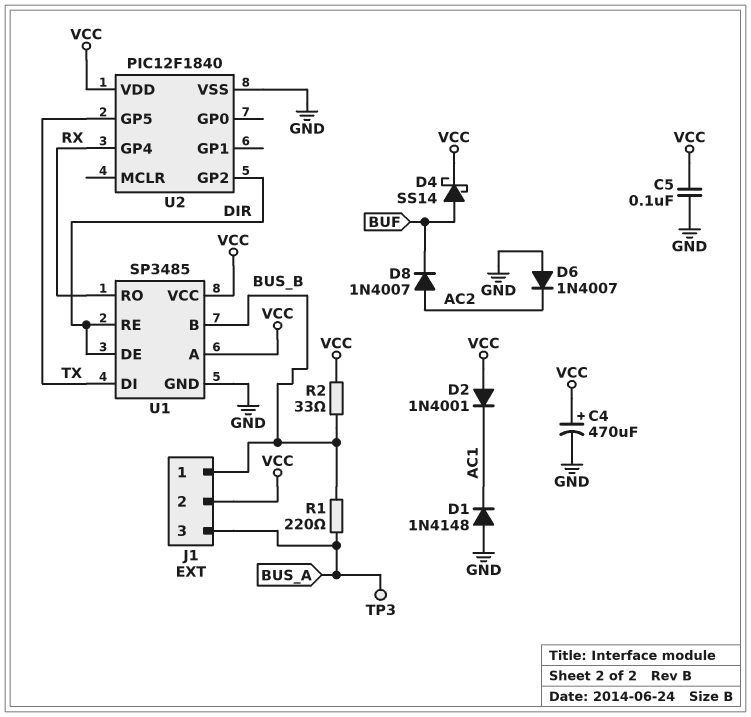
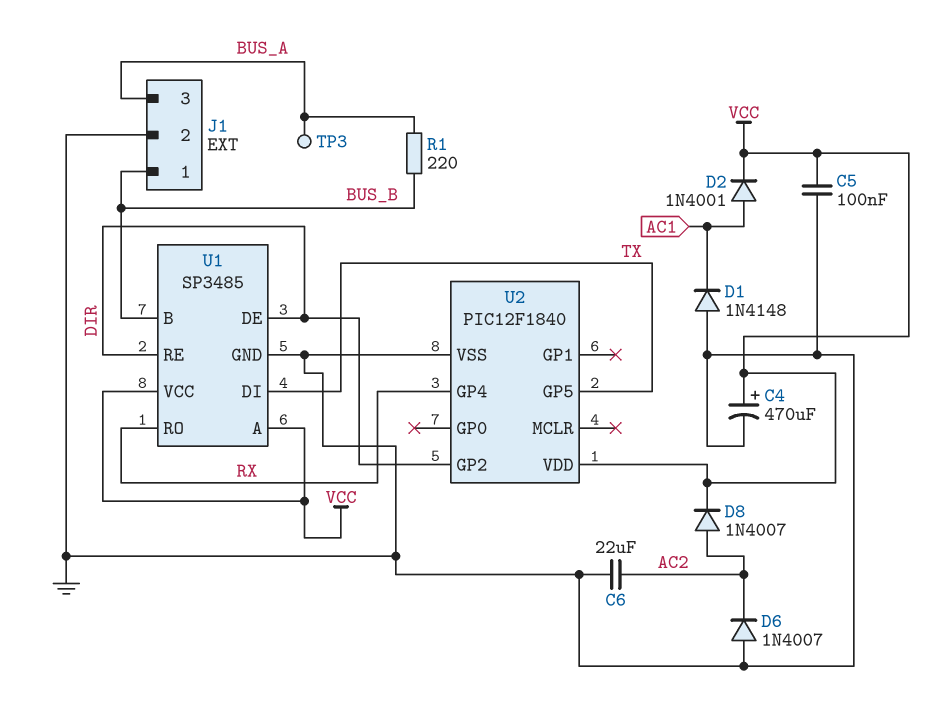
C6: none -> 22uF (AC2, GND)
D2: diode 1N4001 (A VCC, K AC1) -> diode 1N4001 (A AC1, K VCC)
D4: schottky SS14 (A BUF, K VCC) -> none
D8: diode 1N4007 (A AC2, K BUF) -> diode 1N4007 (A AC2, K VCC)
J1 pin 2: VCC -> GND
R2: 33 (BUS_B, VCC) -> none

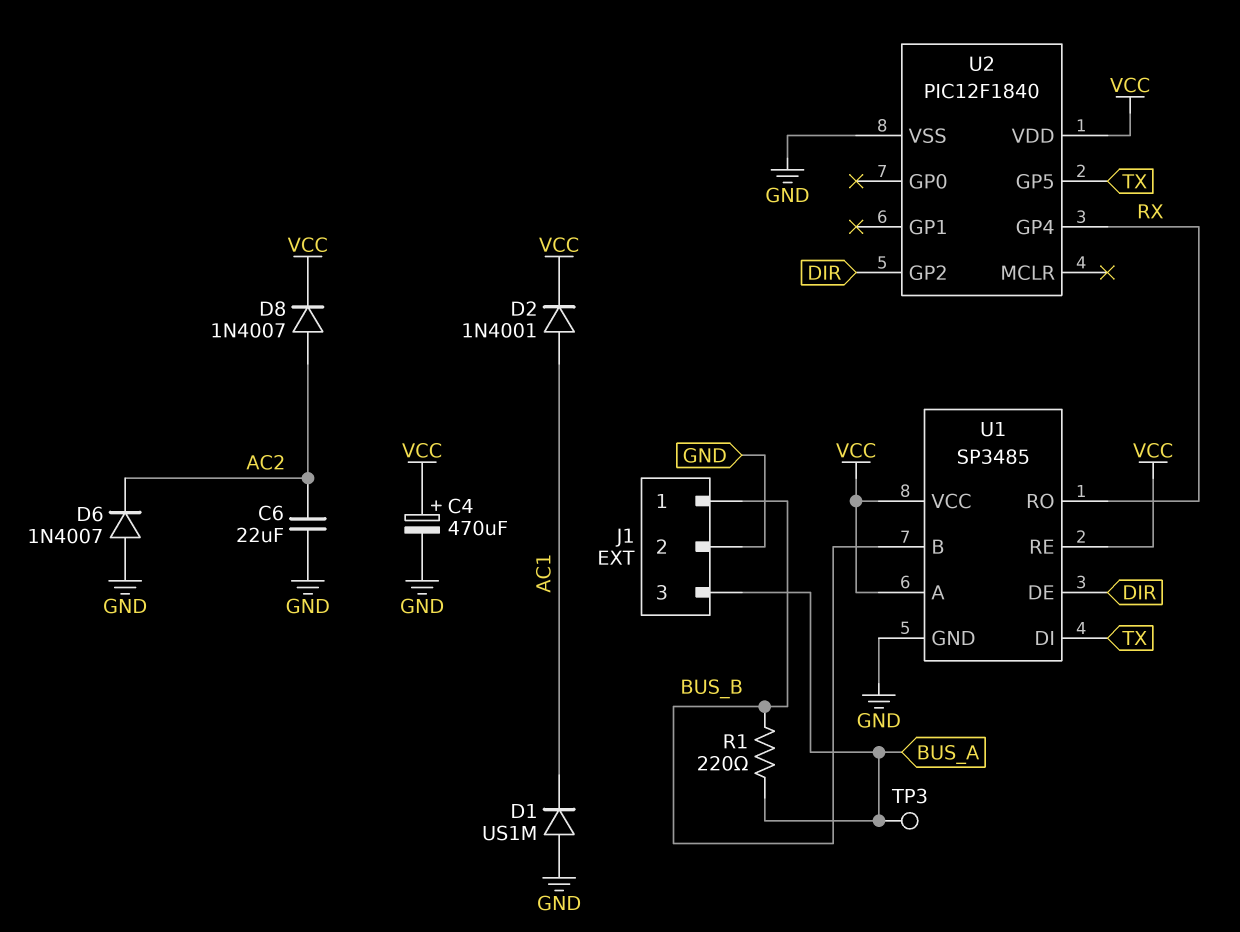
C5: 100nF (GND, VCC) -> none
D1: diode 1N4148 (A GND, K AC1) -> diode US1M (A GND, K AC1)
U1 pin RE: DIR -> VCC

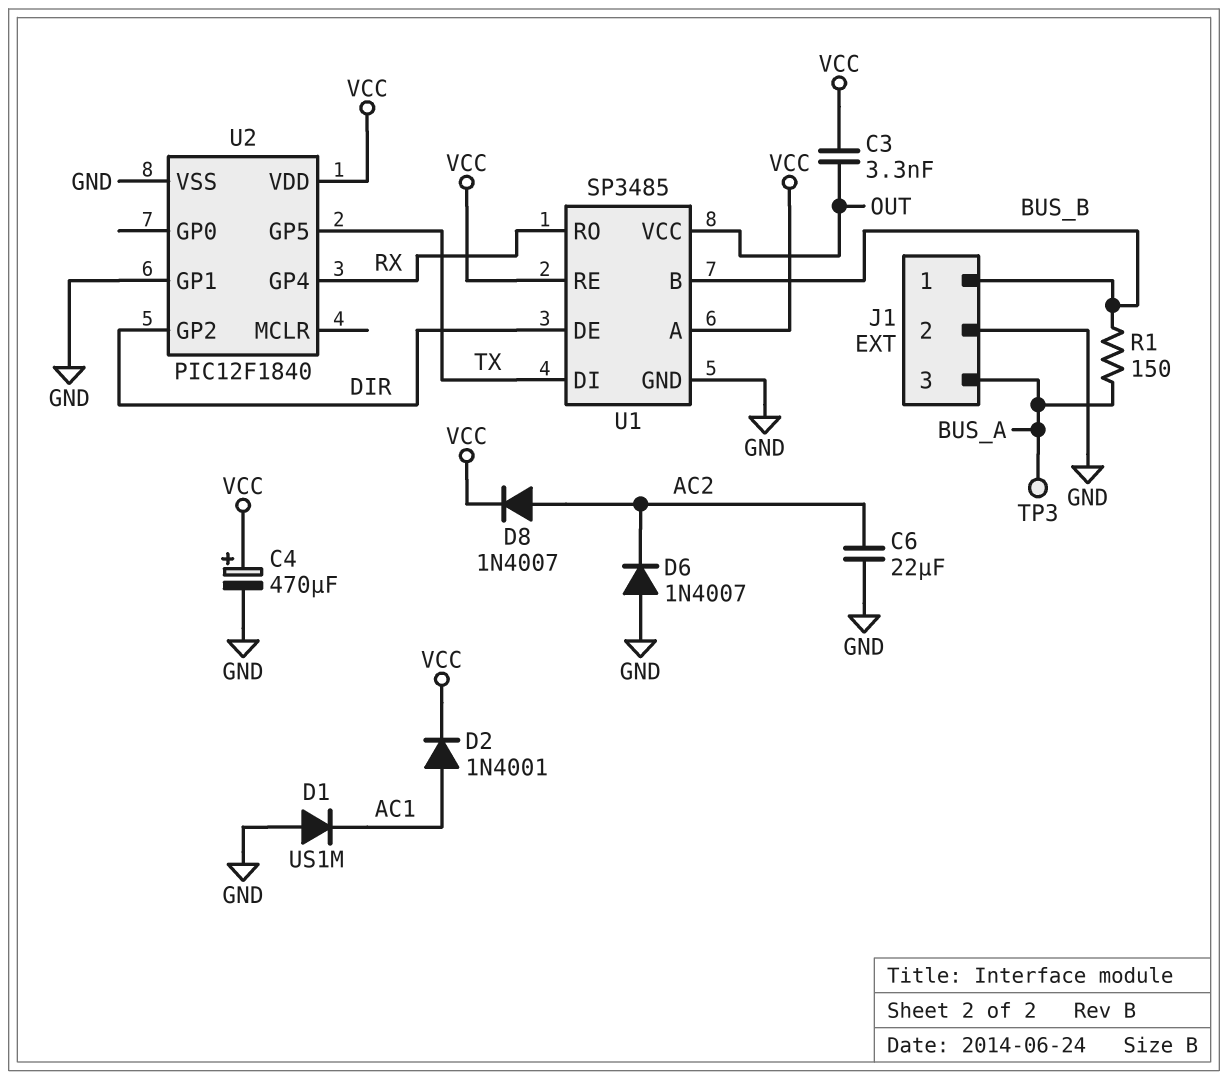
C3: none -> 3.3nF (OUT, VCC)
R1: 220 (BUS_A, BUS_B) -> 150 (BUS_A, BUS_B)
U1 pin VCC: VCC -> OUT
U2 pin GP1: none -> GND

